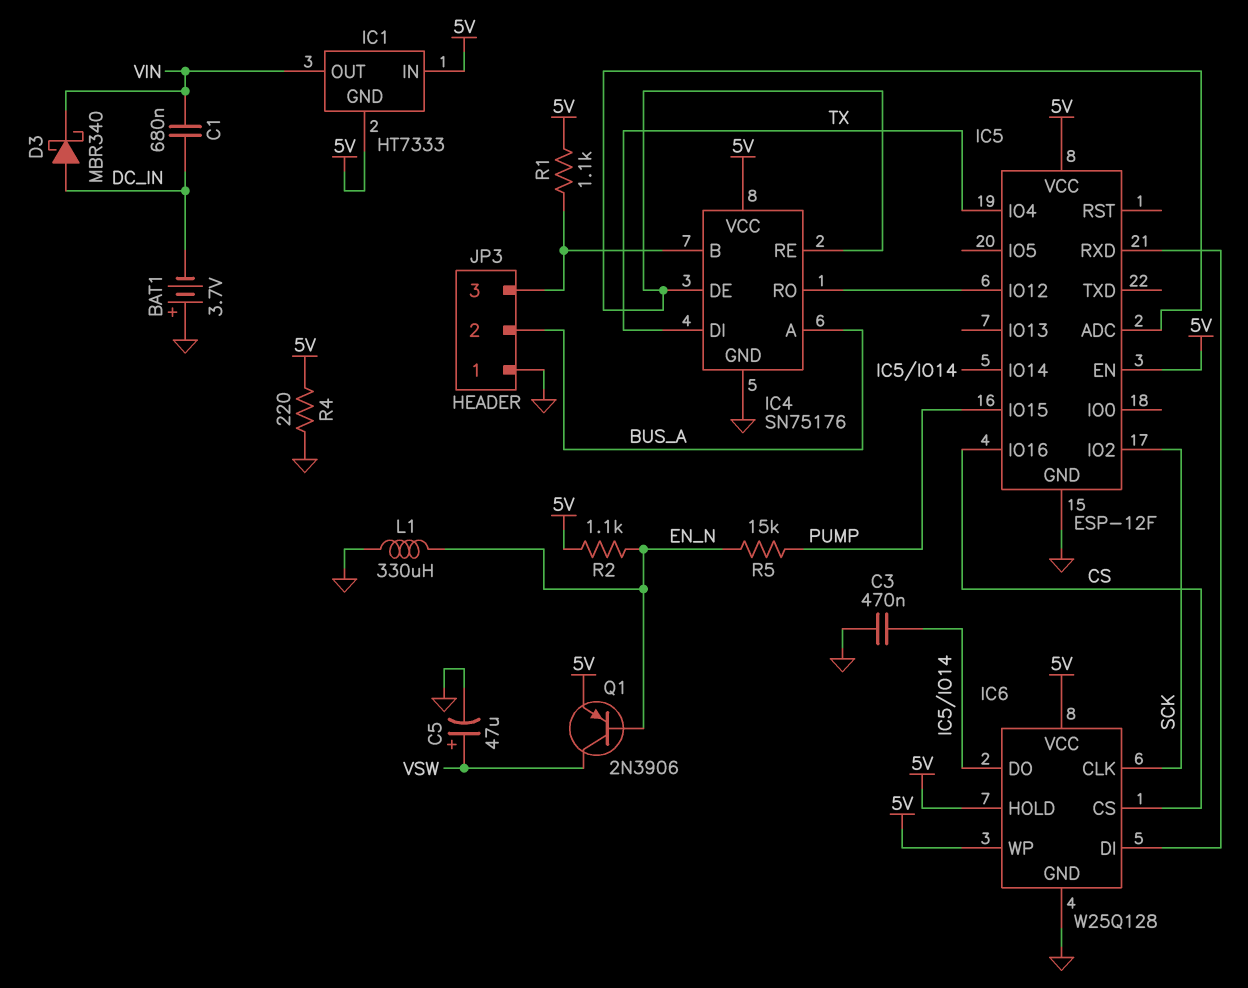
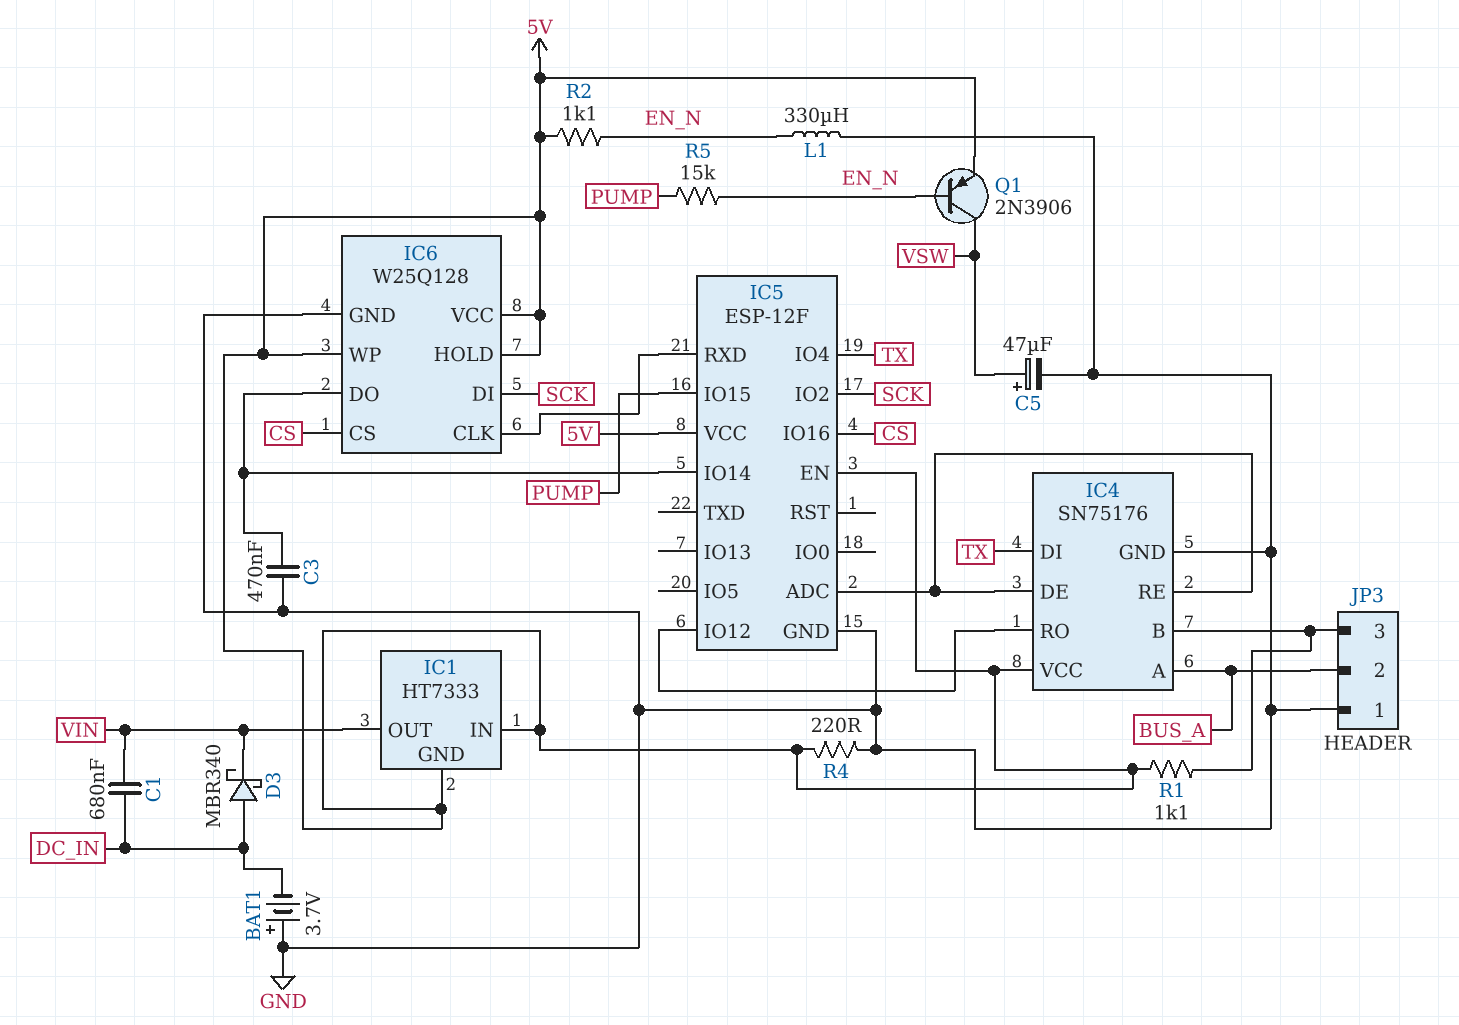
IC6 pin CLK: SCK -> IC5/RXD
IC6 pin DI: IC5/RXD -> SCK

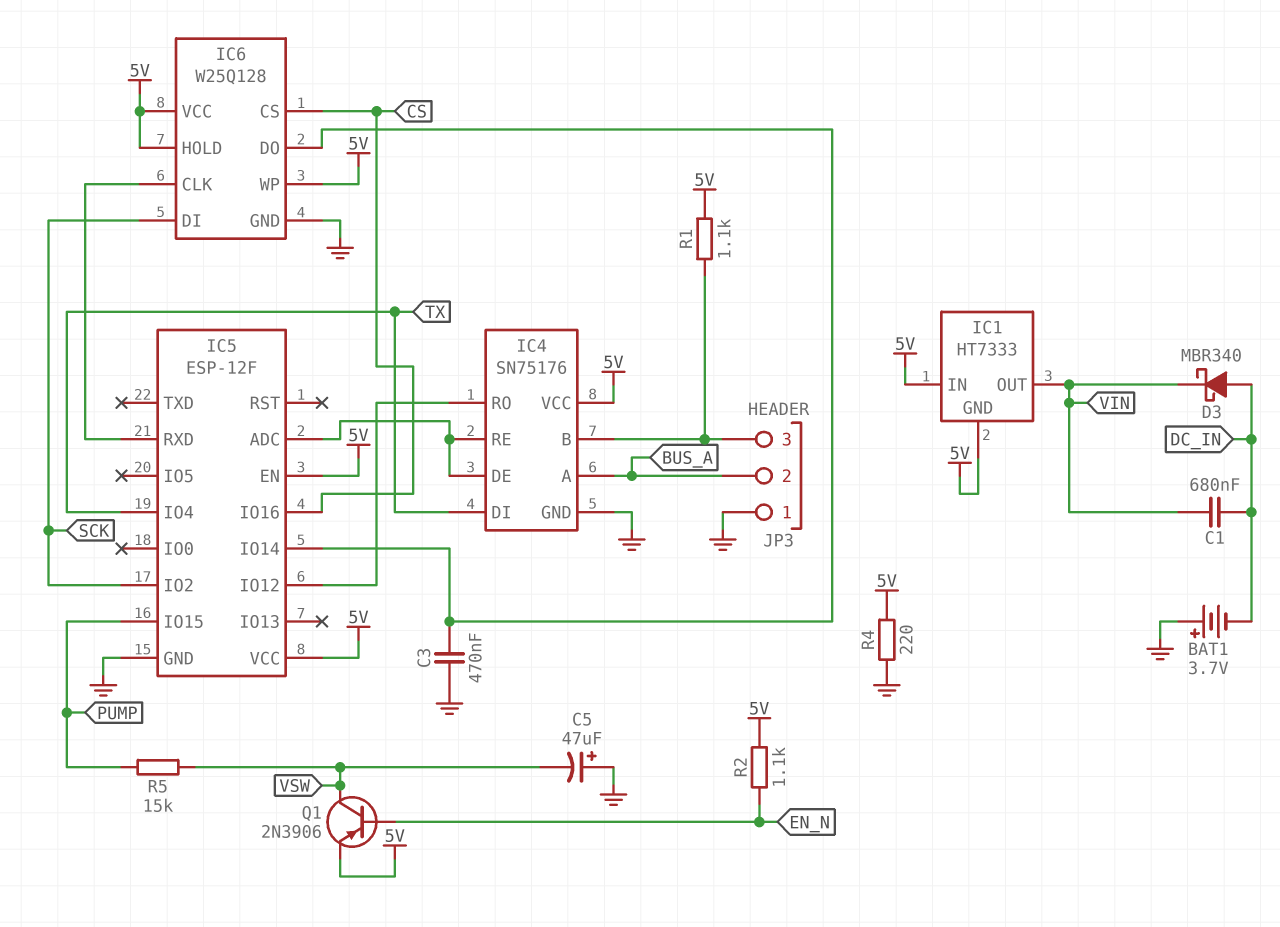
C5: 47uF (plus VSW, minus GND) -> 47uF (plus GND, minus VSW)
L1: 330uH (EN_N, GND) -> none
R5: 15k (EN_N, PUMP) -> 15k (PUMP, VSW)

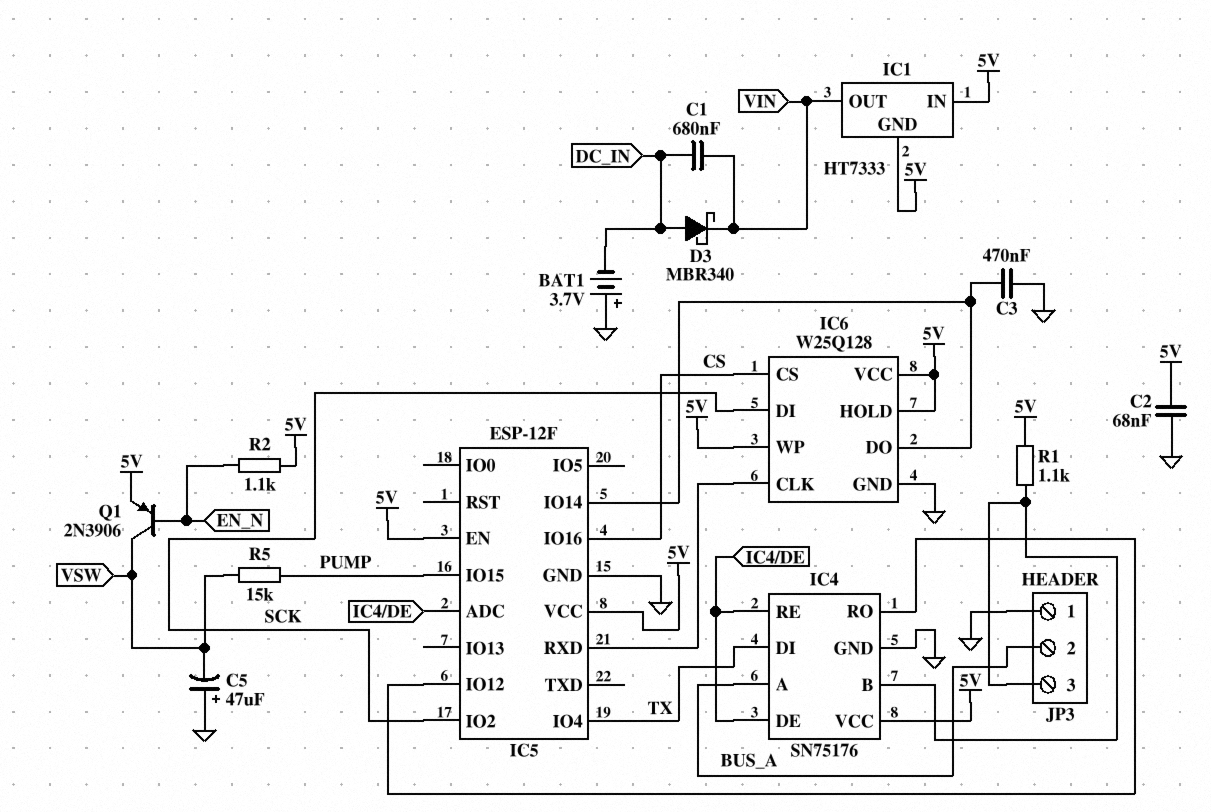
C2: none -> 68nF (5V, GND)
R4: 220 (5V, GND) -> none

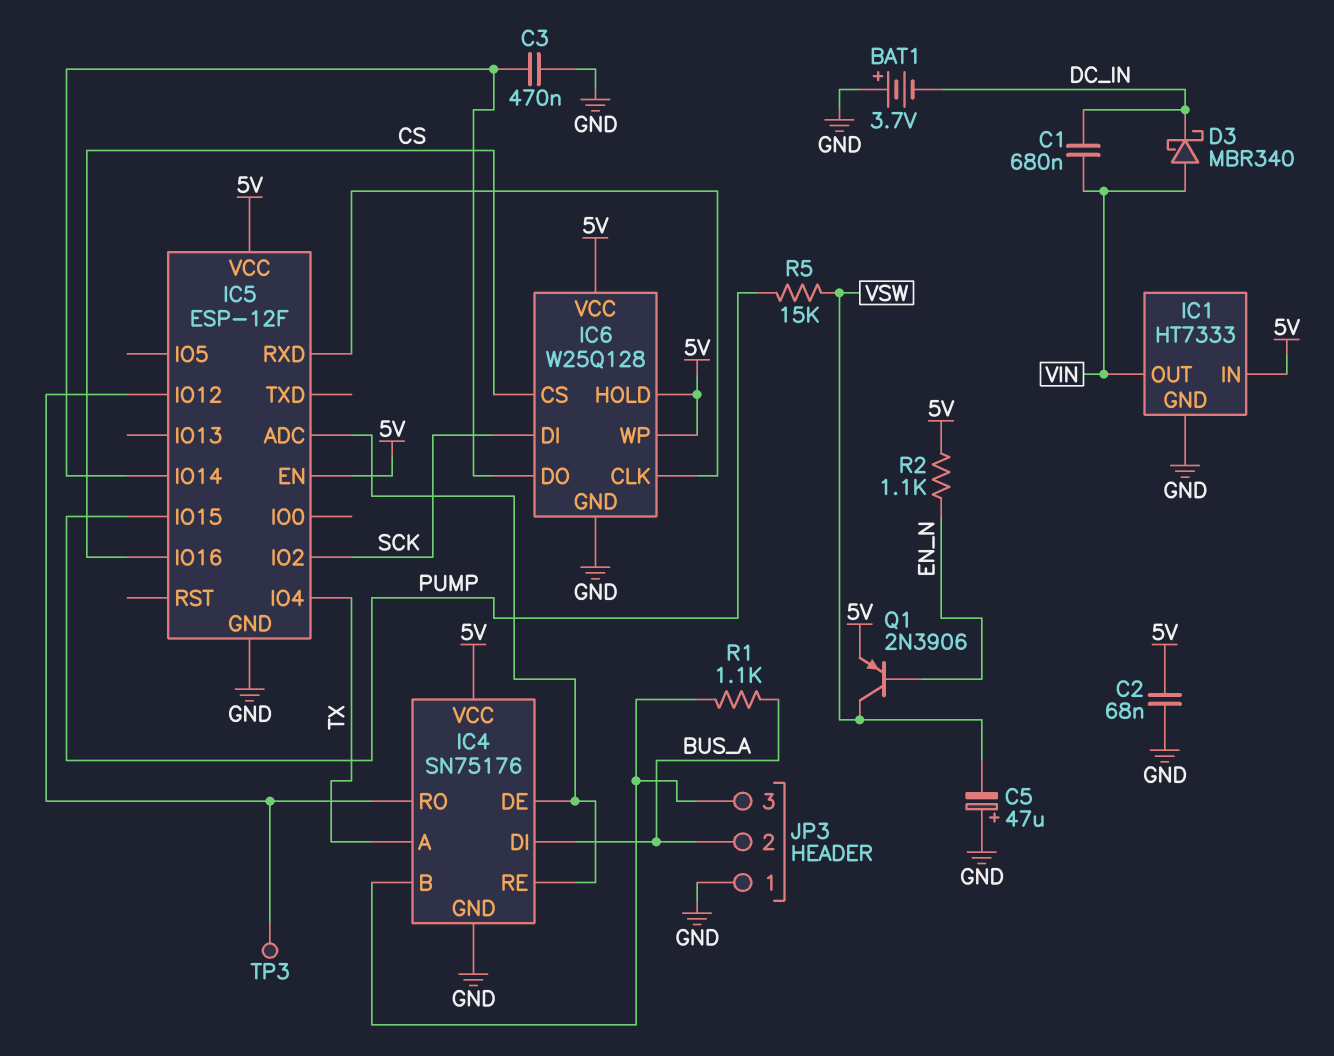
D3: schottky MBR340 (A DC_IN, K VIN) -> schottky MBR340 (A VIN, K DC_IN)
IC1 pin GND: 5V -> GND
IC4 pin A: BUS_A -> TX
IC4 pin DI: TX -> BUS_A
R1: 1.1k (5V, IC4/B) -> 1.1k (BUS_A, IC4/B)
TP3: none -> test point (IC4/RO)

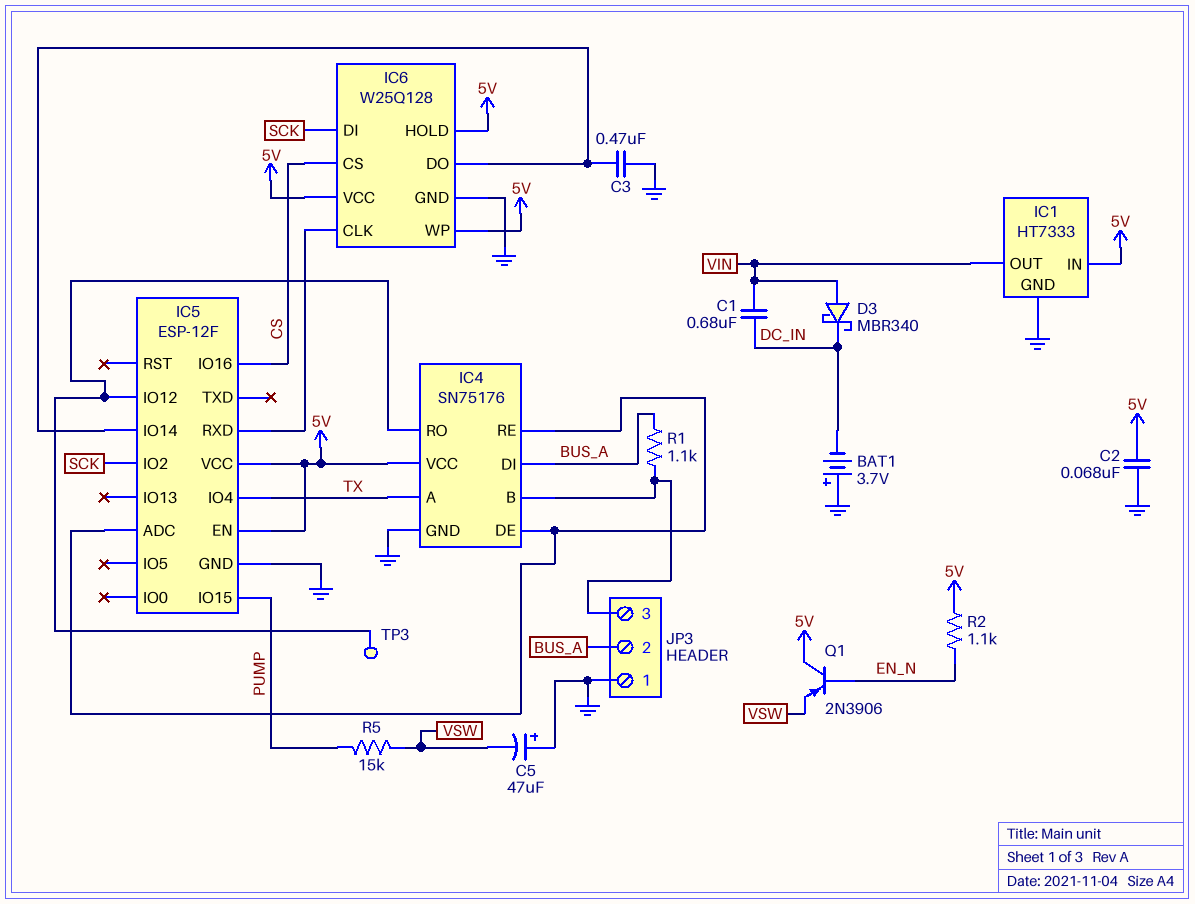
Q1: PNP 2N3906 (B EN_N, C VSW, E 5V) -> PNP 2N3906 (B EN_N, C 5V, E VSW)

